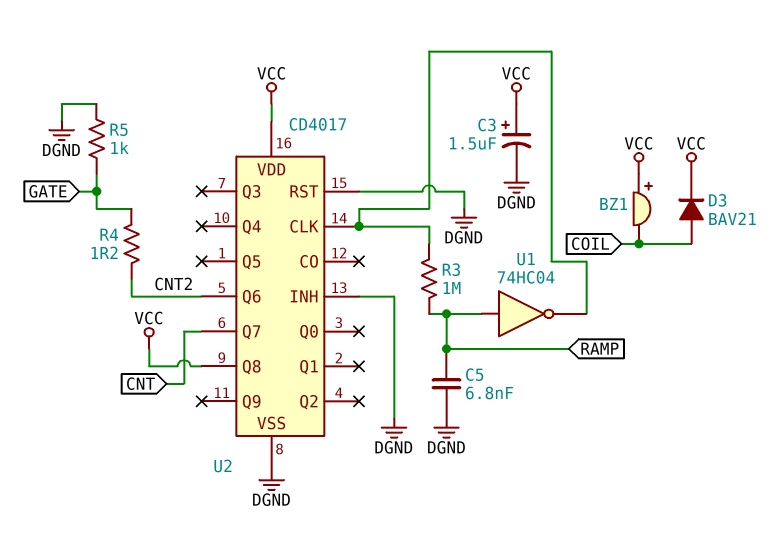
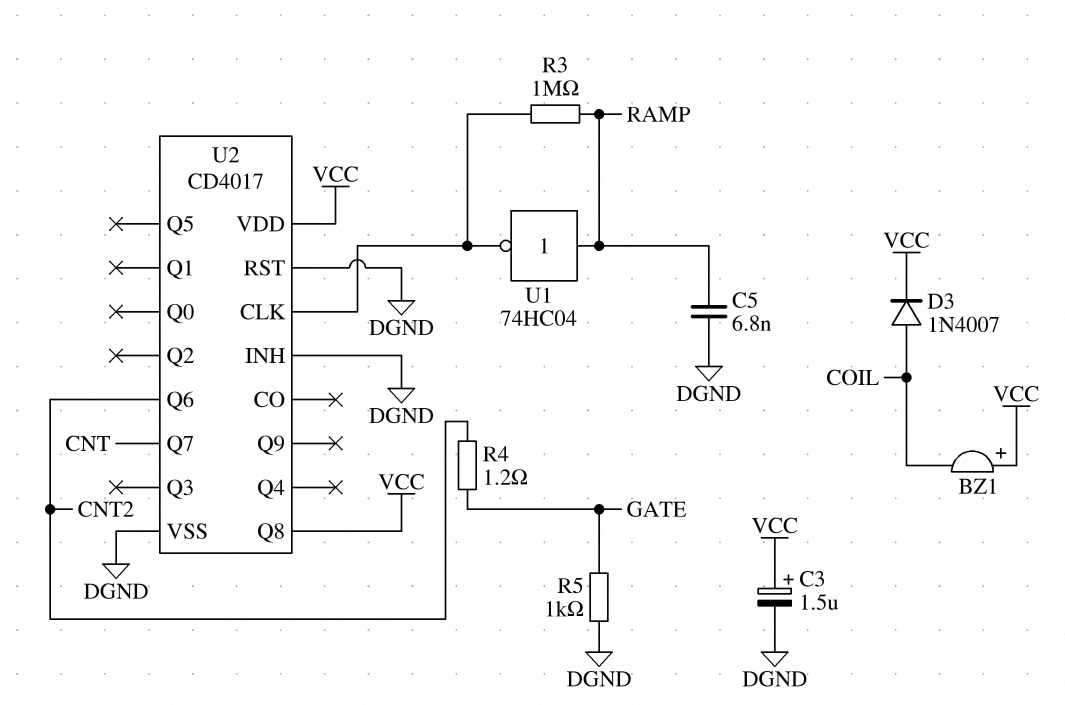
D3: diode BAV21 (A COIL, K VCC) -> diode 1N4007 (A COIL, K VCC)

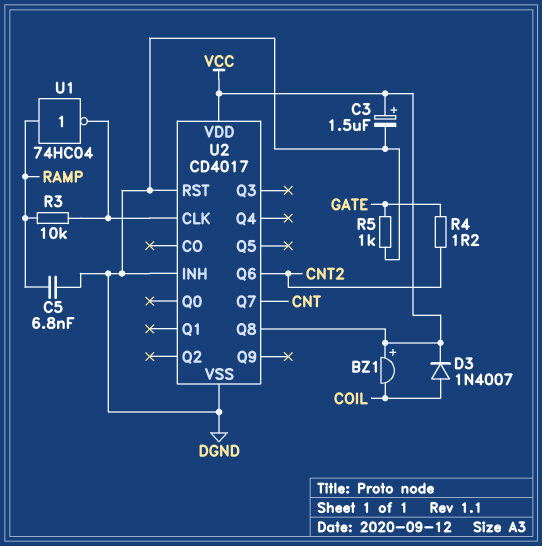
R3: 1M (RAMP, U2/CLK) -> 10k (RAMP, U2/CLK)

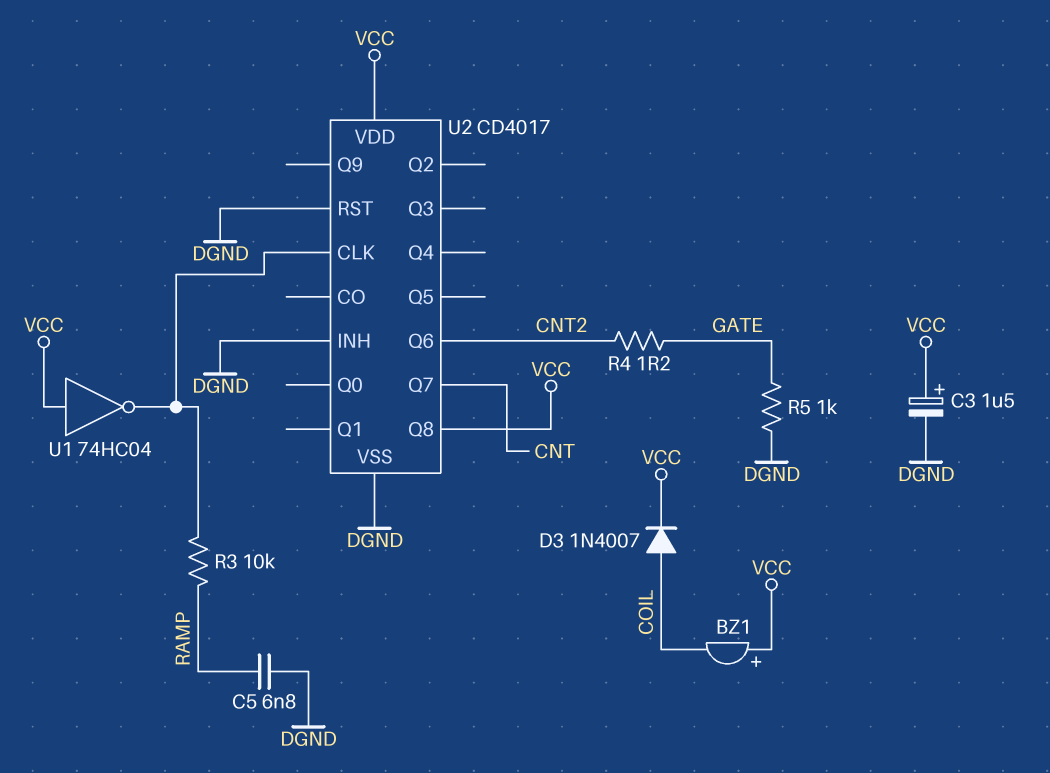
U1: NOT 74HC04 (in RAMP, out U2/CLK) -> NOT 74HC04 (in VCC, out U2/CLK)

